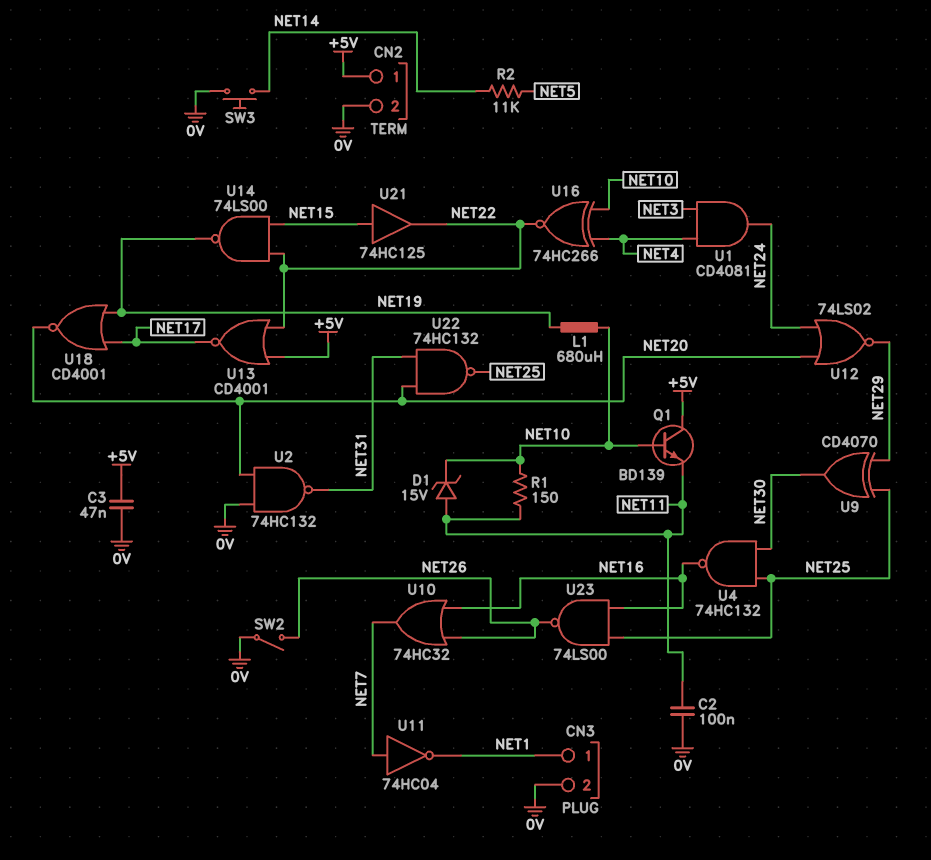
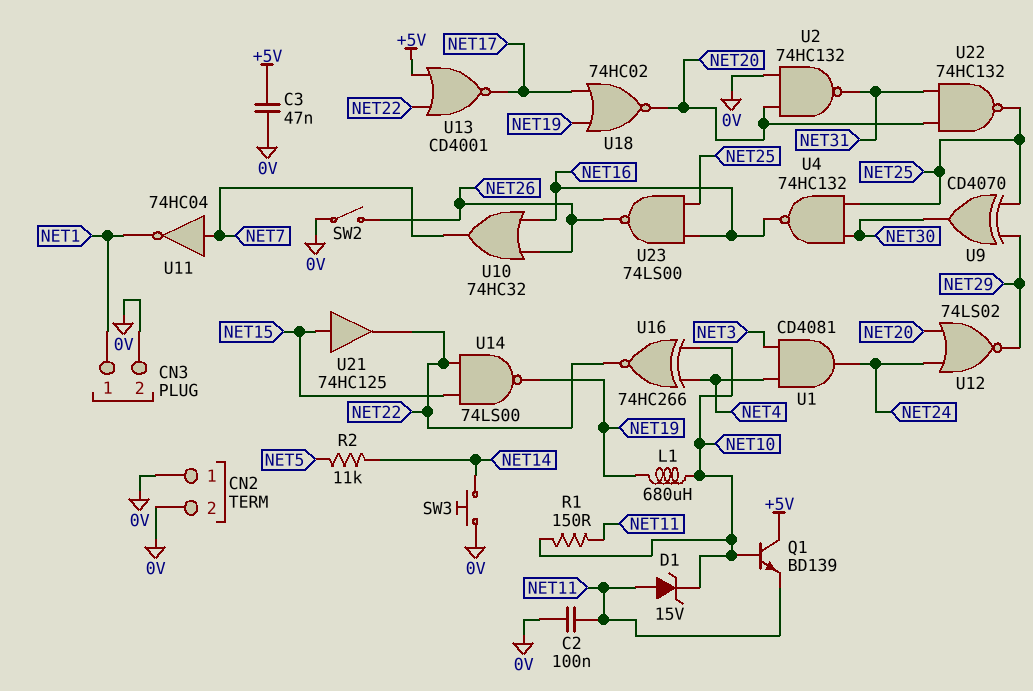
CN2 pin 1: +5V -> 0V
U18: NOR CD4001 (in NET17, in NET19, out NET20) -> NOR 74HC02 (in NET17, in NET19, out NET20)

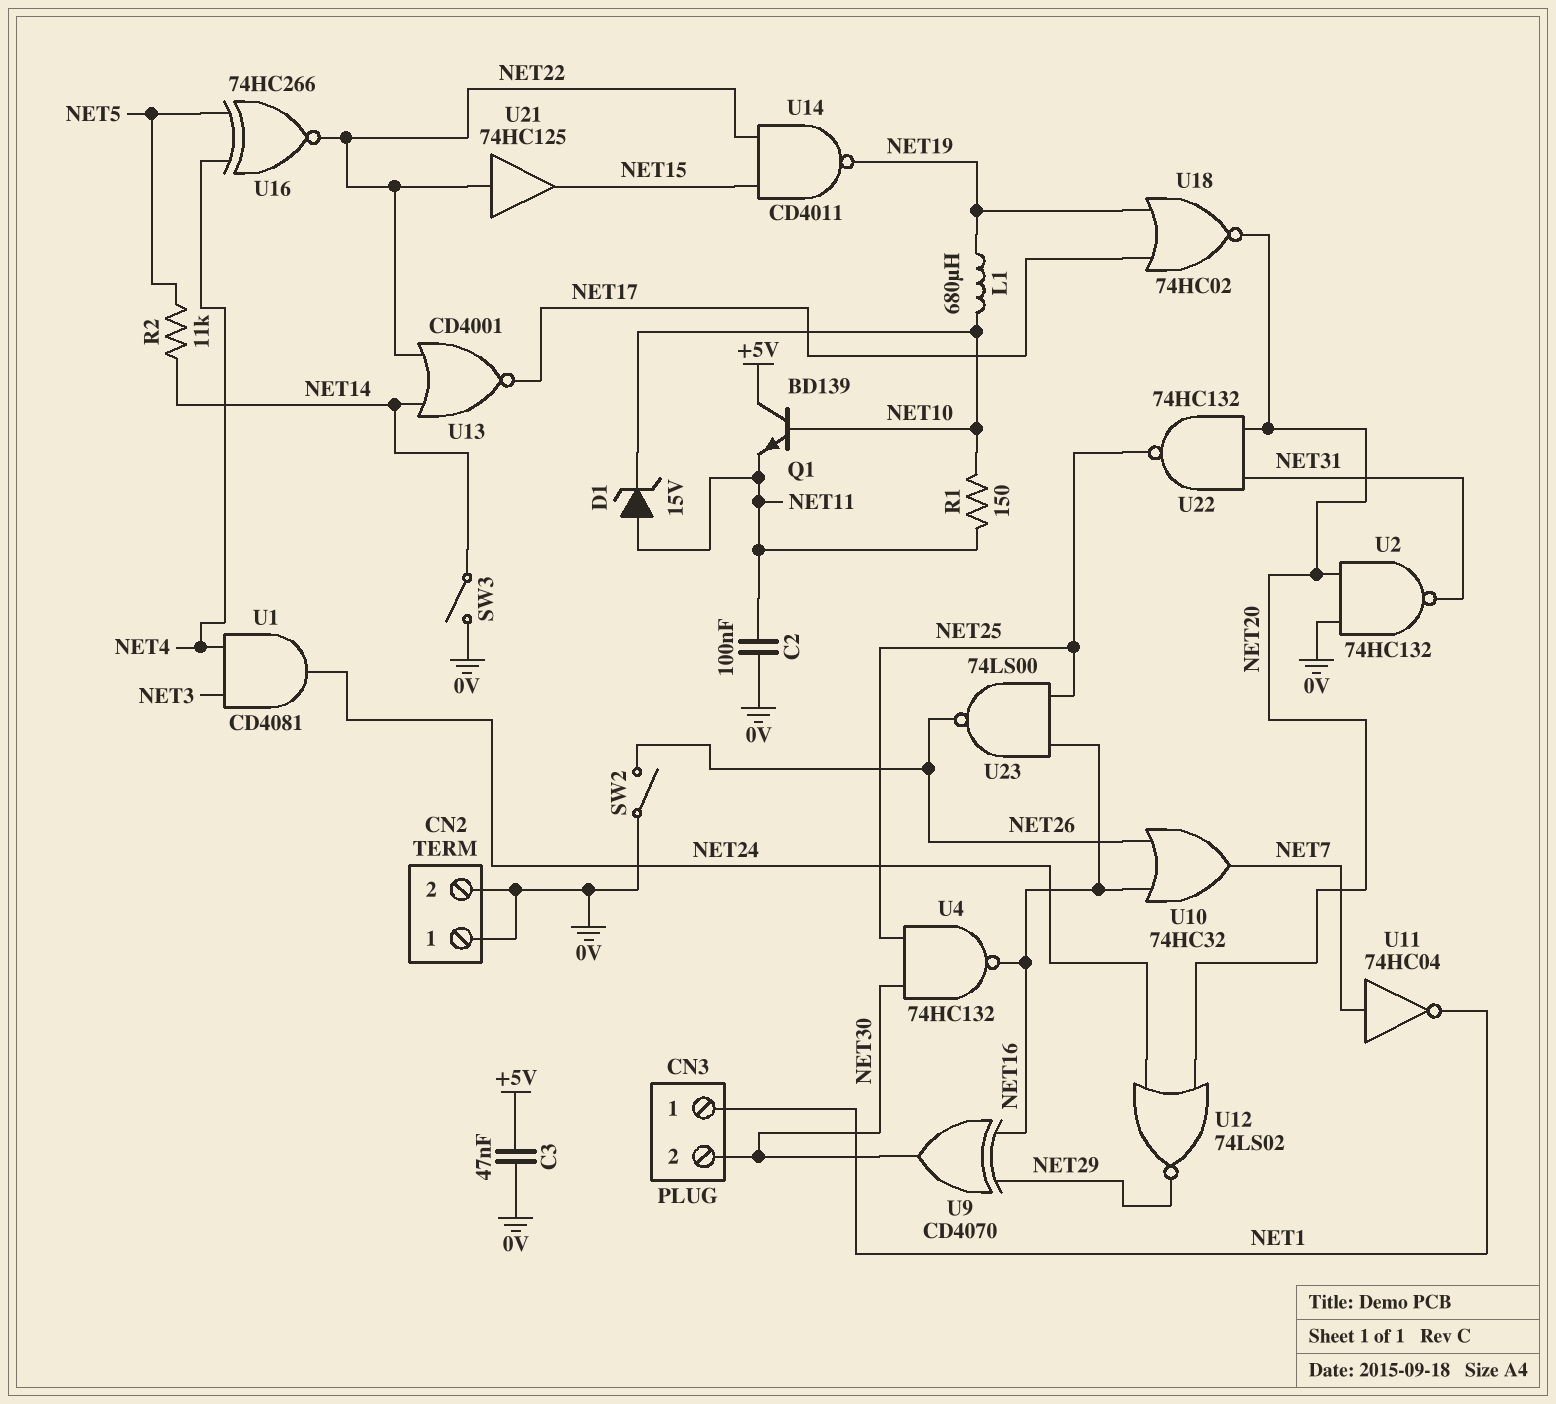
CN3 pin 2: 0V -> NET30
SW3: button (0V, NET14) -> switch (0V, NET14)
U9: XOR CD4070 (in NET25, in NET29, out NET30) -> XOR CD4070 (in NET16, in NET29, out NET30)
U13: NOR CD4001 (in +5V, in NET22, out NET17) -> NOR CD4001 (in NET14, in NET22, out NET17)
U14: NAND 74LS00 (in NET15, in NET22, out NET19) -> NAND CD4011 (in NET15, in NET22, out NET19)
U16: XNOR 74HC266 (in NET4, in NET10, out NET22) -> XNOR 74HC266 (in NET4, in NET5, out NET22)
U21: buffer 74HC125 (in NET15, out NET22) -> buffer 74HC125 (in NET22, out NET15)

